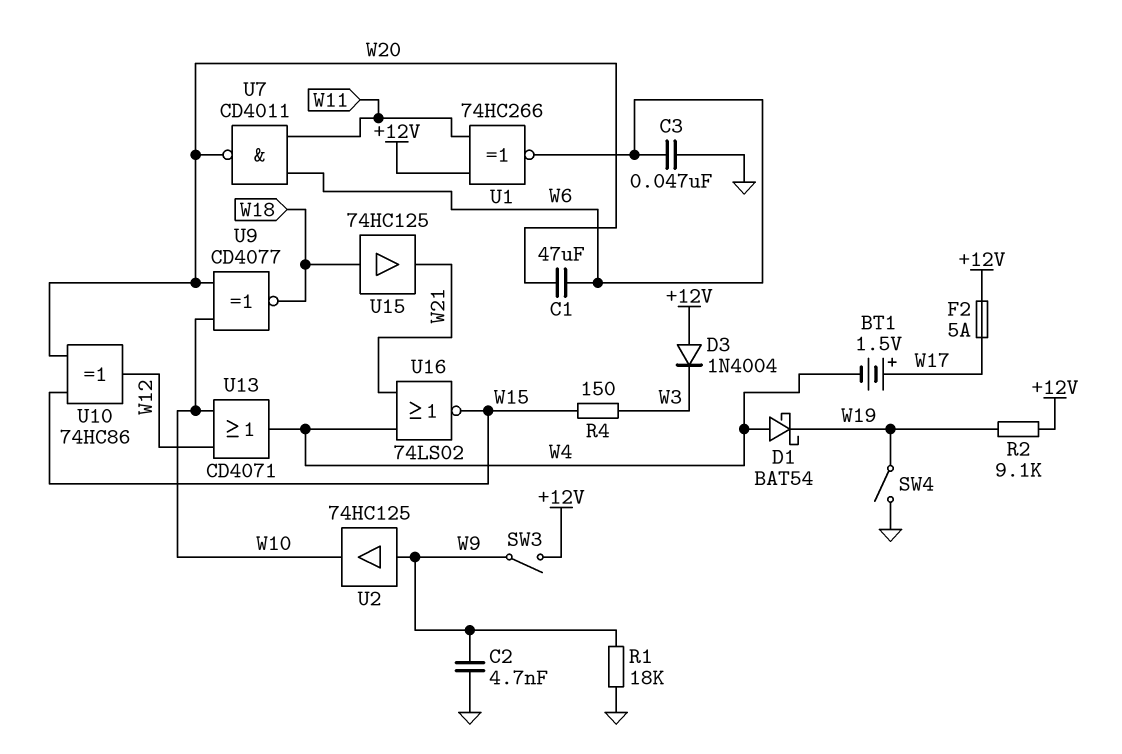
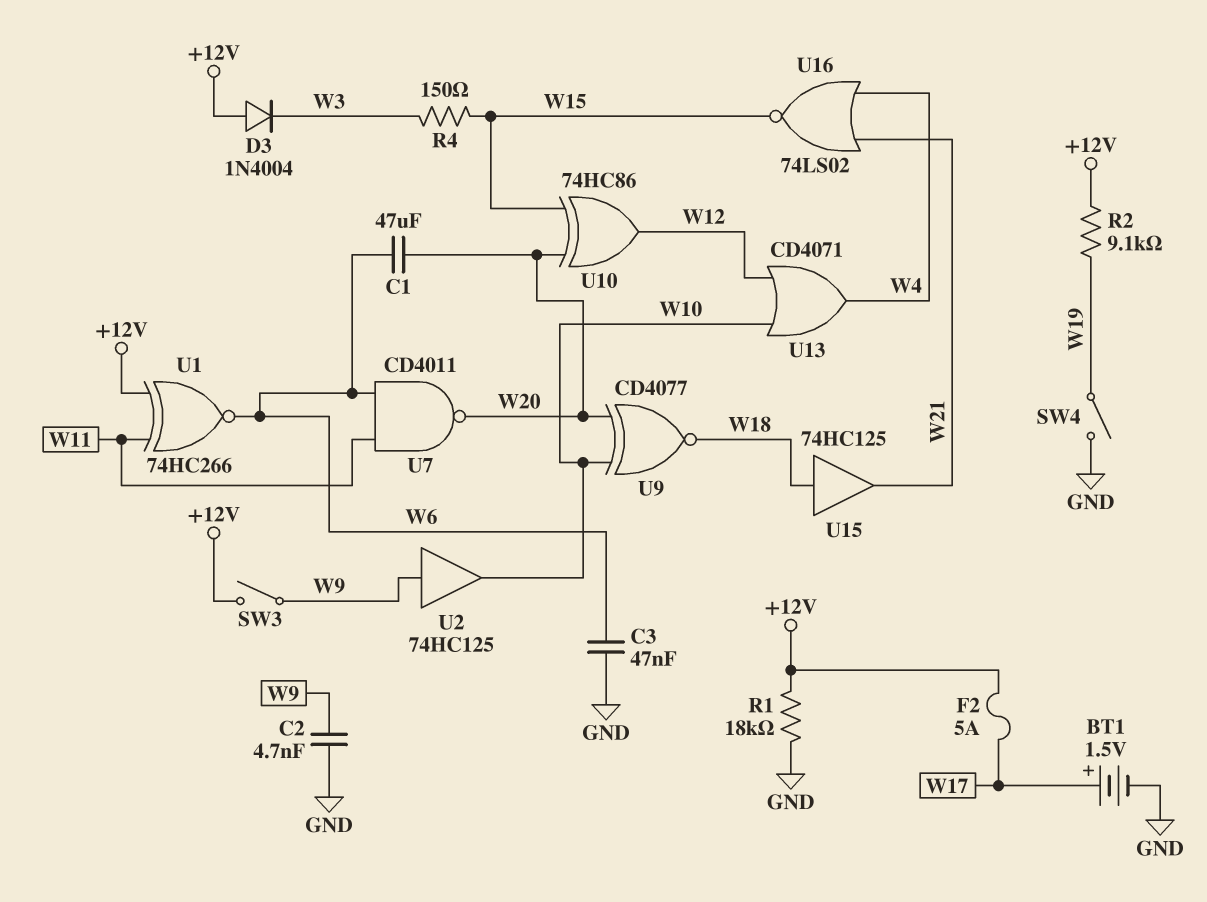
BT1: 1.5V (plus W17, minus W4) -> 1.5V (plus W17, minus GND)
D1: schottky BAT54 (A W4, K W19) -> none
R1: 18k (GND, W9) -> 18k (+12V, GND)

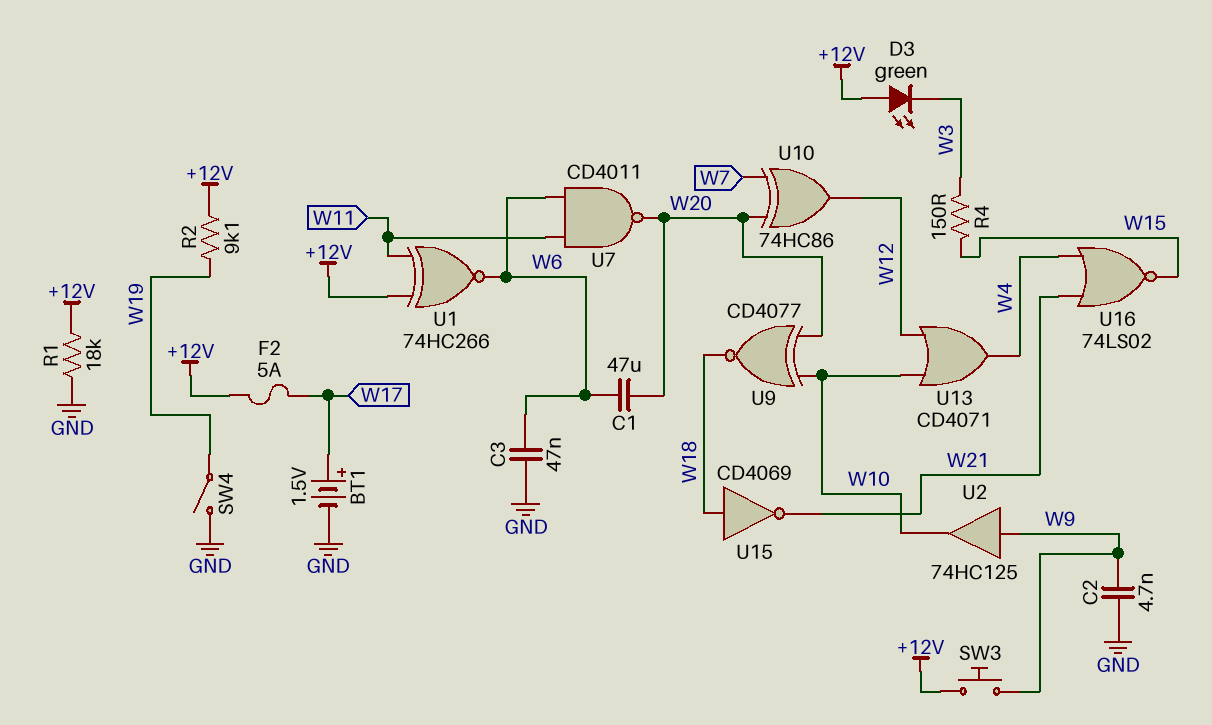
D3: diode 1N4004 (A +12V, K W3) -> LED green (A +12V, K W3)
SW3: switch (+12V, W9) -> button (+12V, W9)
U10: XOR 74HC86 (in W15, in W20, out W12) -> XOR 74HC86 (in W7, in W20, out W12)
U15: buffer 74HC125 (in W18, out W21) -> NOT CD4069 (in W18, out W21)

